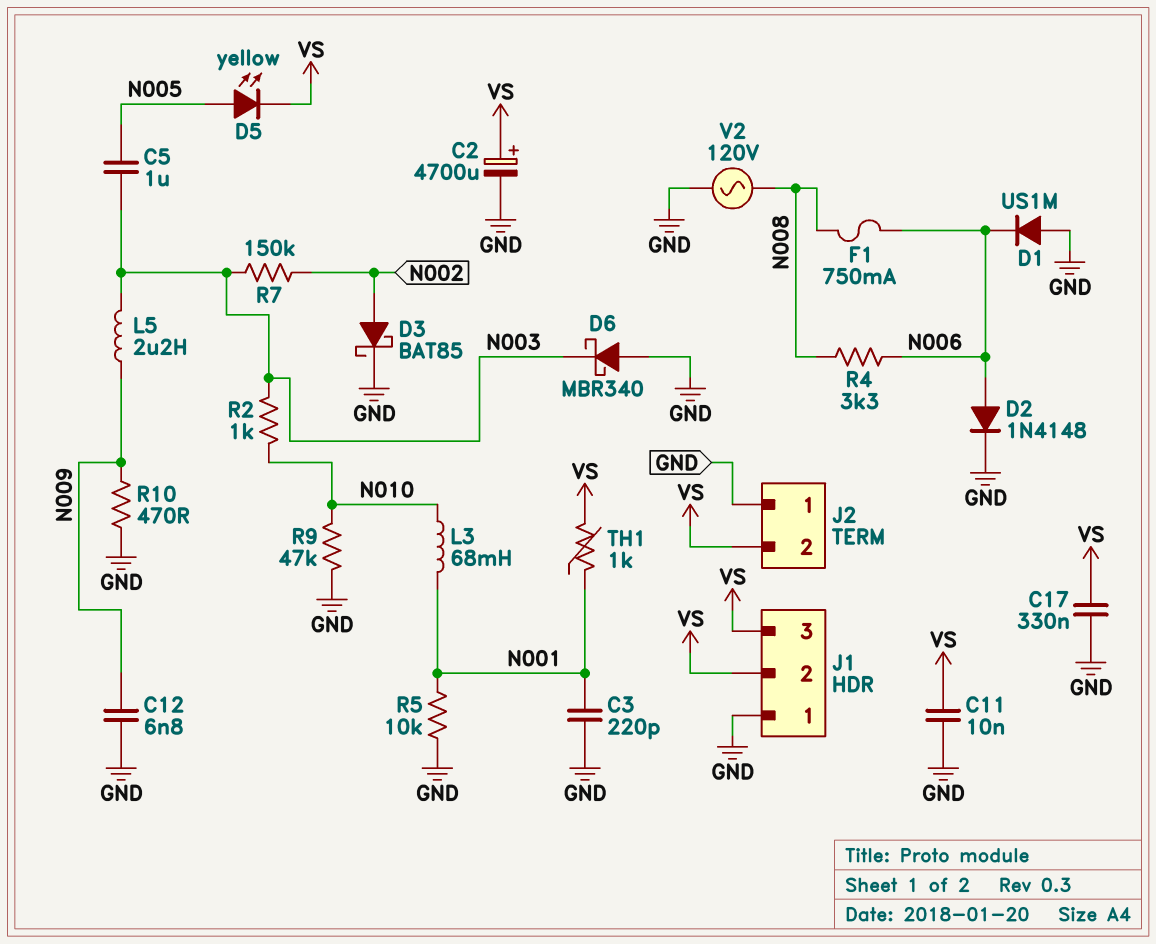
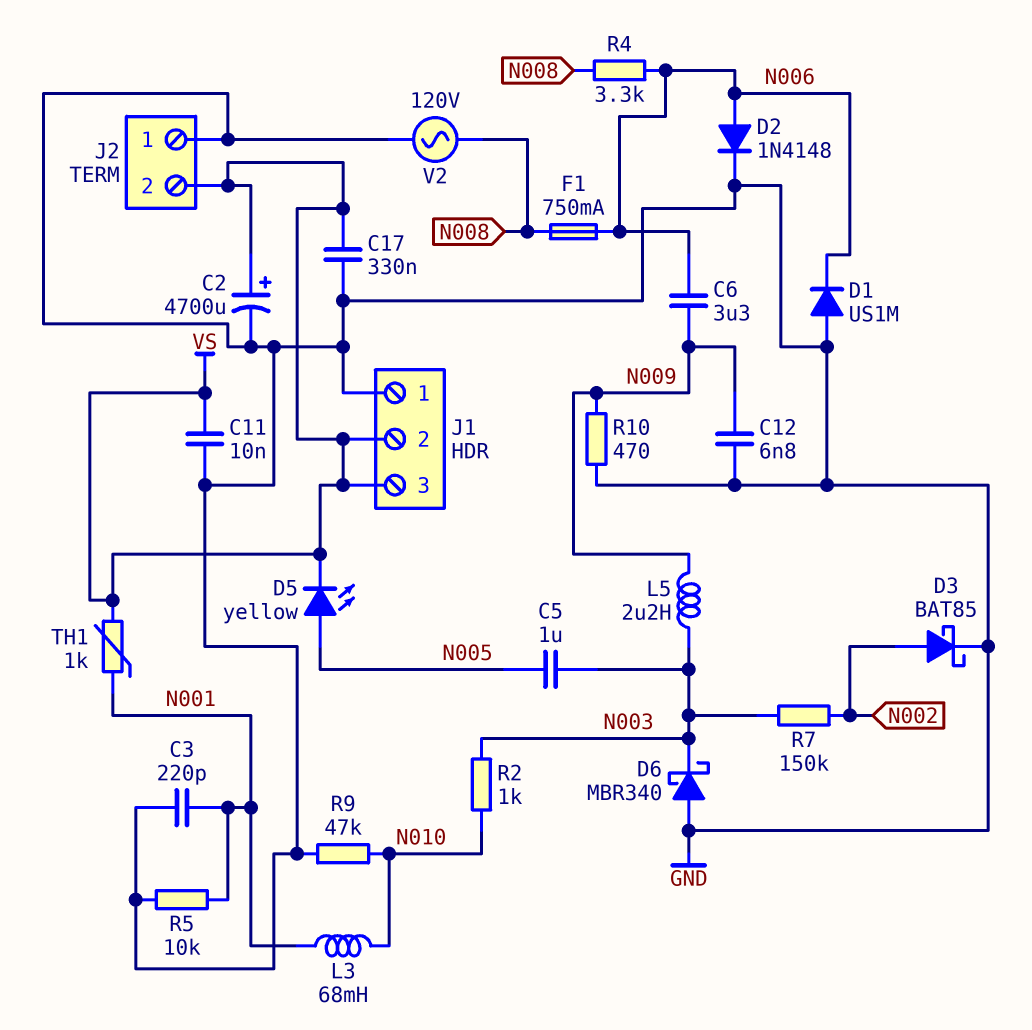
C6: none -> 3.3uF (N006, N009)

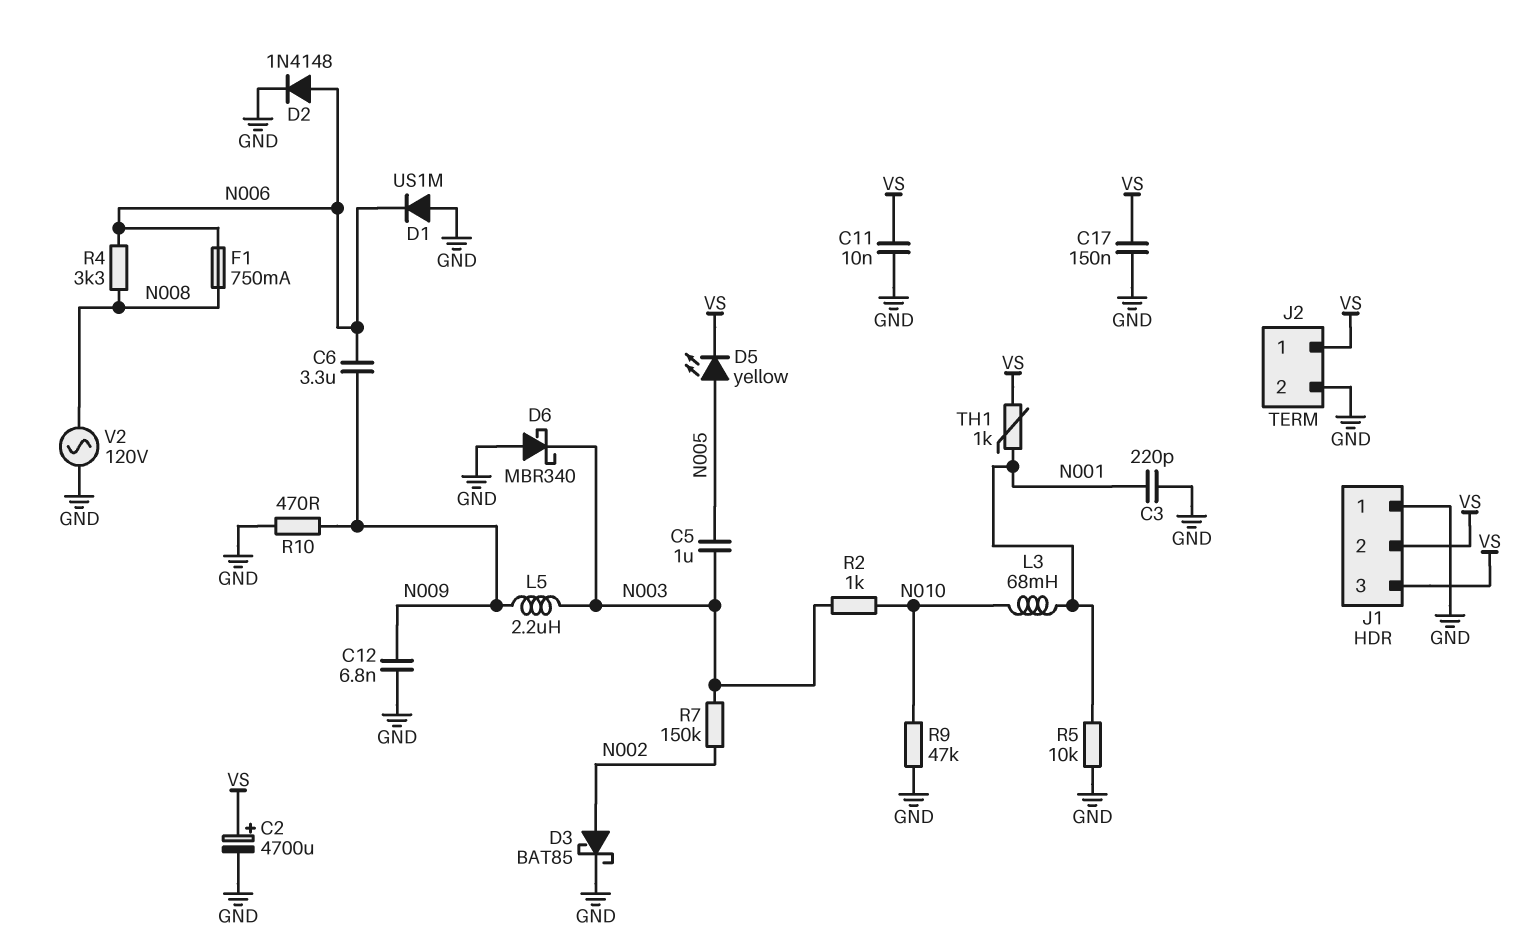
C17: 330nF (GND, VS) -> 150nF (GND, VS)
J2 pin 1: GND -> VS
J2 pin 2: VS -> GND

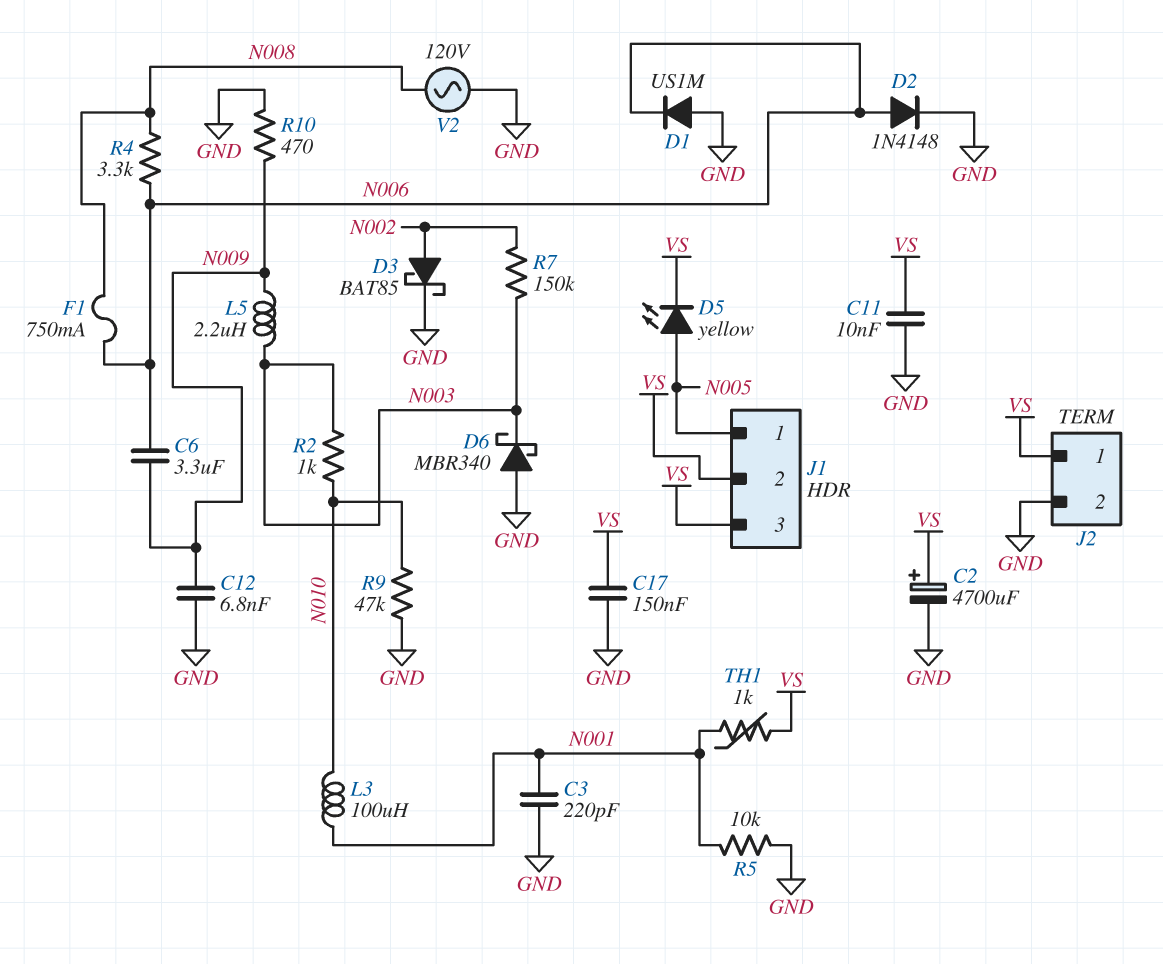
C5: 1uF (N003, N005) -> none
J1 pin 1: GND -> N005
L3: 68mH (N001, N010) -> 100uH (N001, N010)

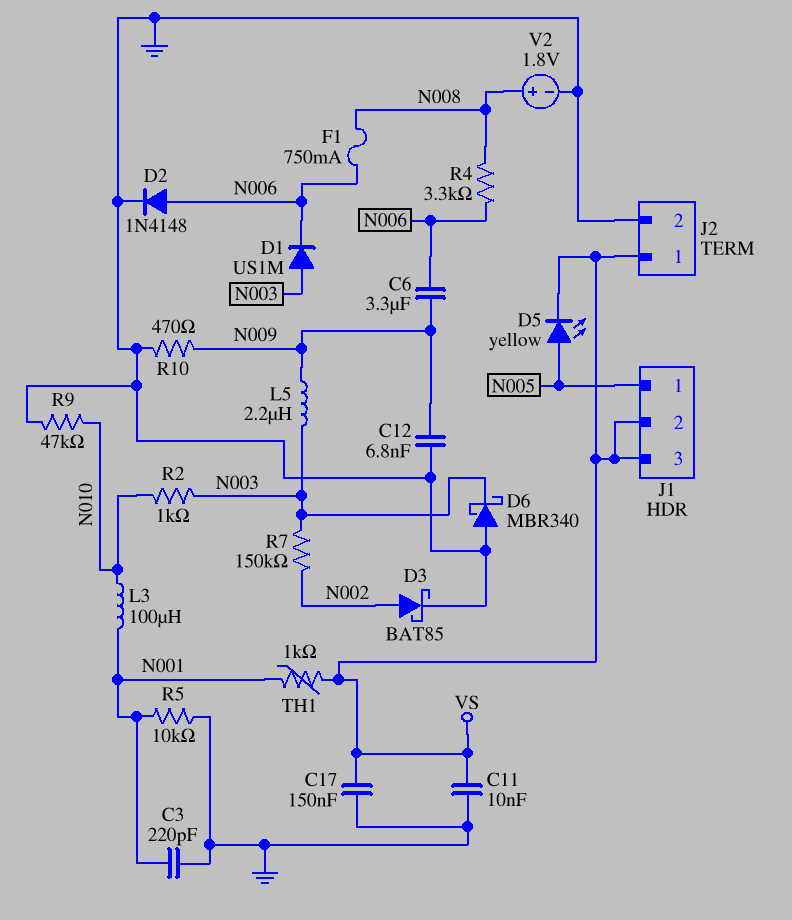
C2: 4700uF (plus VS, minus GND) -> none
D1: diode US1M (A GND, K N006) -> diode US1M (A N003, K N006)
V2: AC 120V (GND, N008) -> 1.8V (plus N008, minus GND)

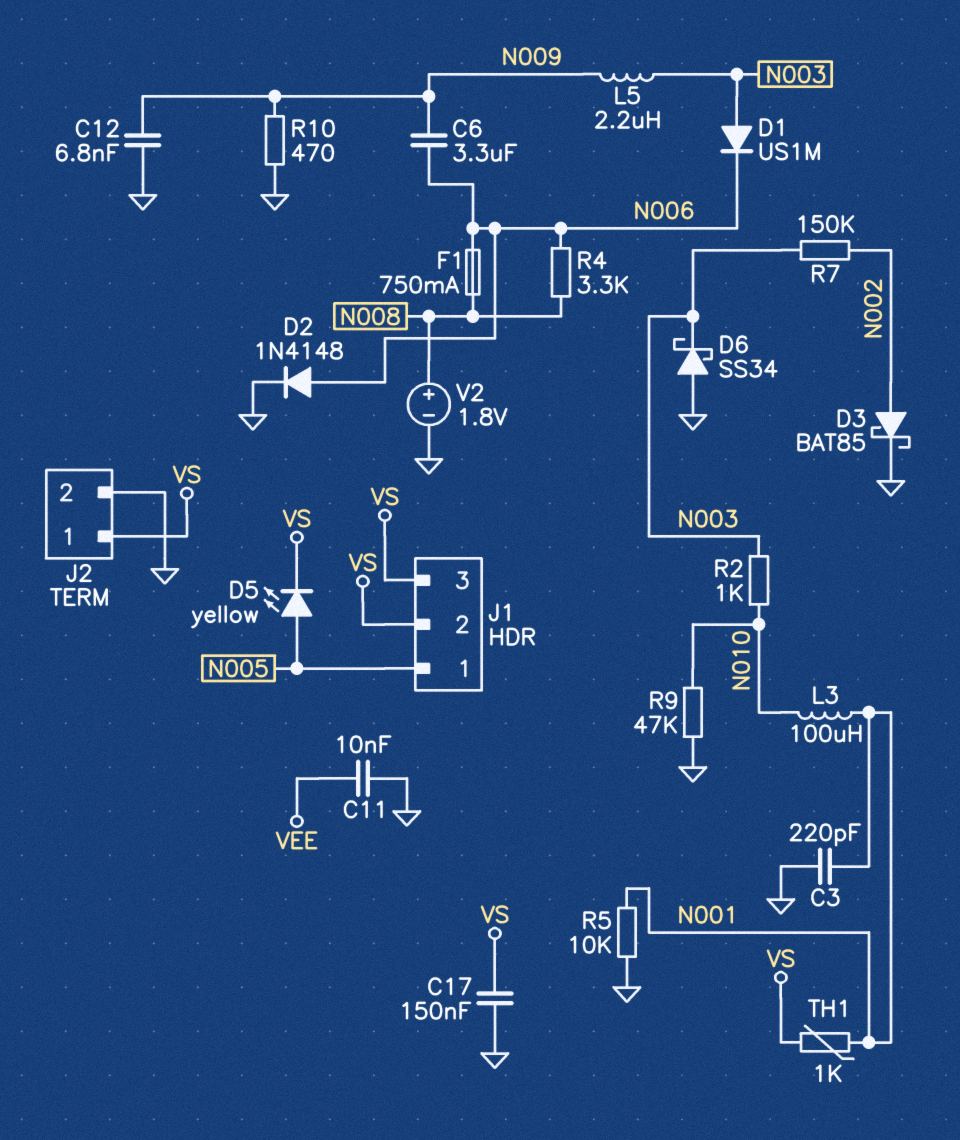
C11: 10nF (GND, VS) -> 10nF (GND, VEE)
D6: schottky MBR340 (A GND, K N003) -> schottky SS34 (A GND, K N003)

